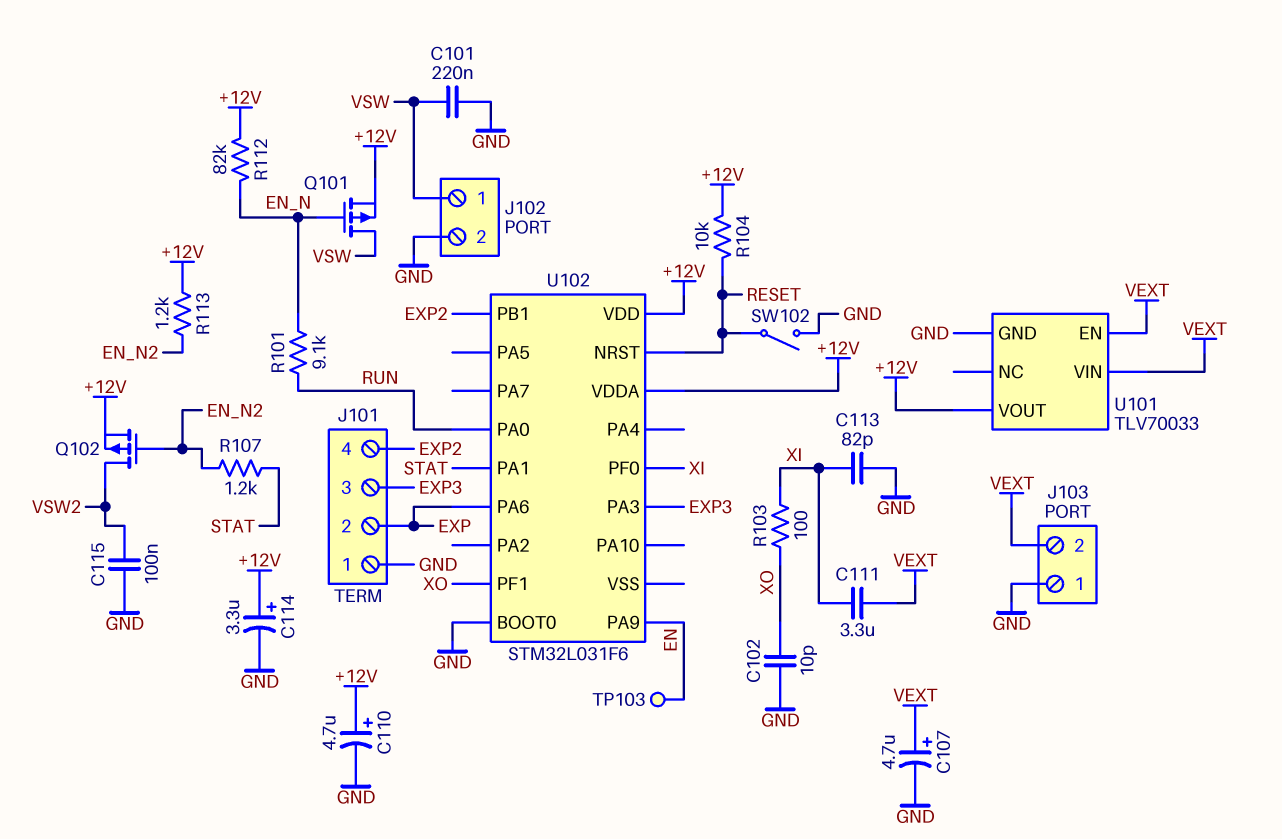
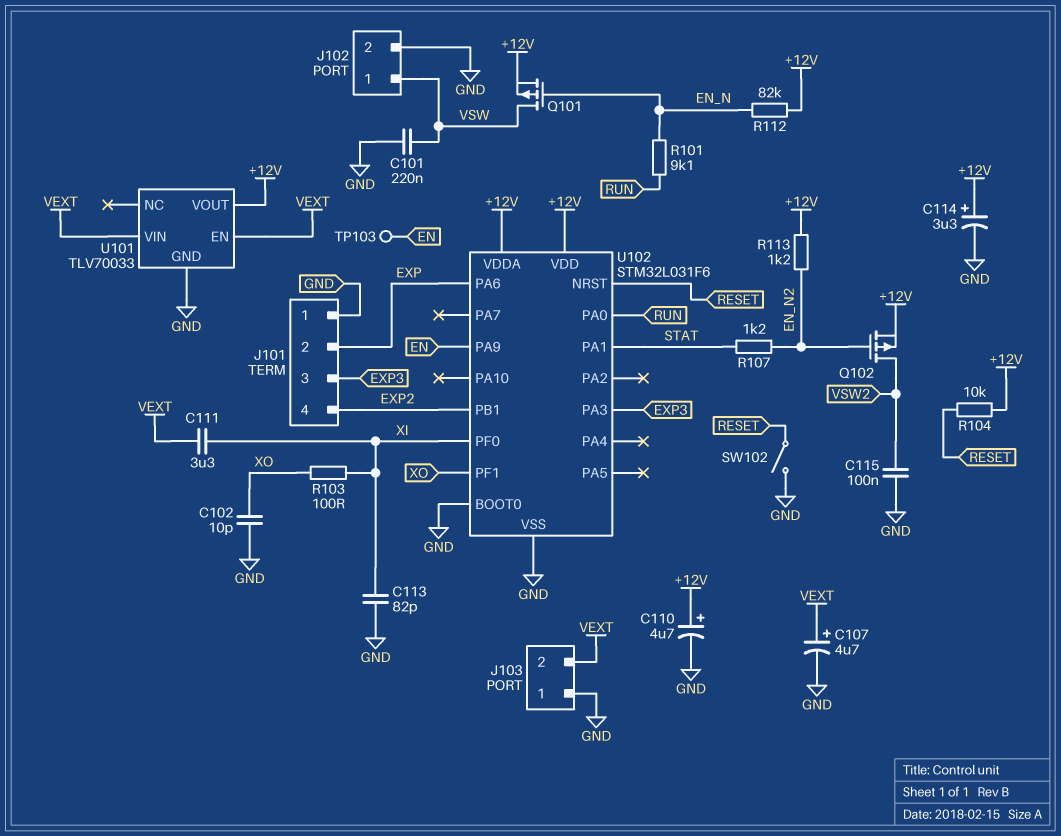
U102 pin VSS: none -> GND

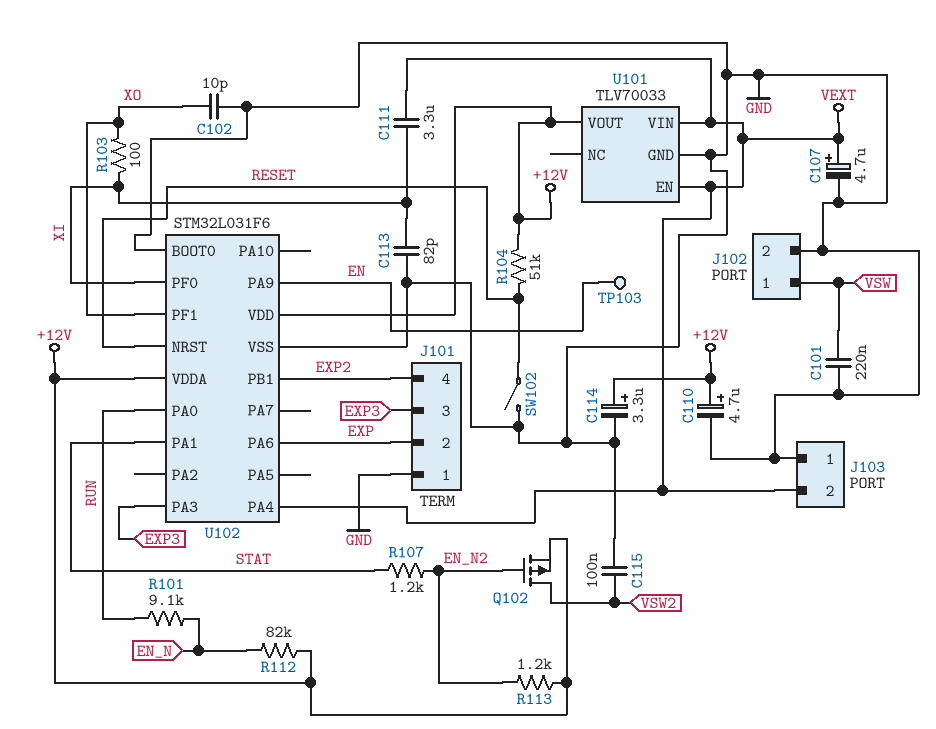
Q101: PMOS (G EN_N, D VSW, S +12V) -> none
R104: 10k (+12V, RESET) -> 51k (+12V, RESET)
U102 pin PA4: none -> VEXT

